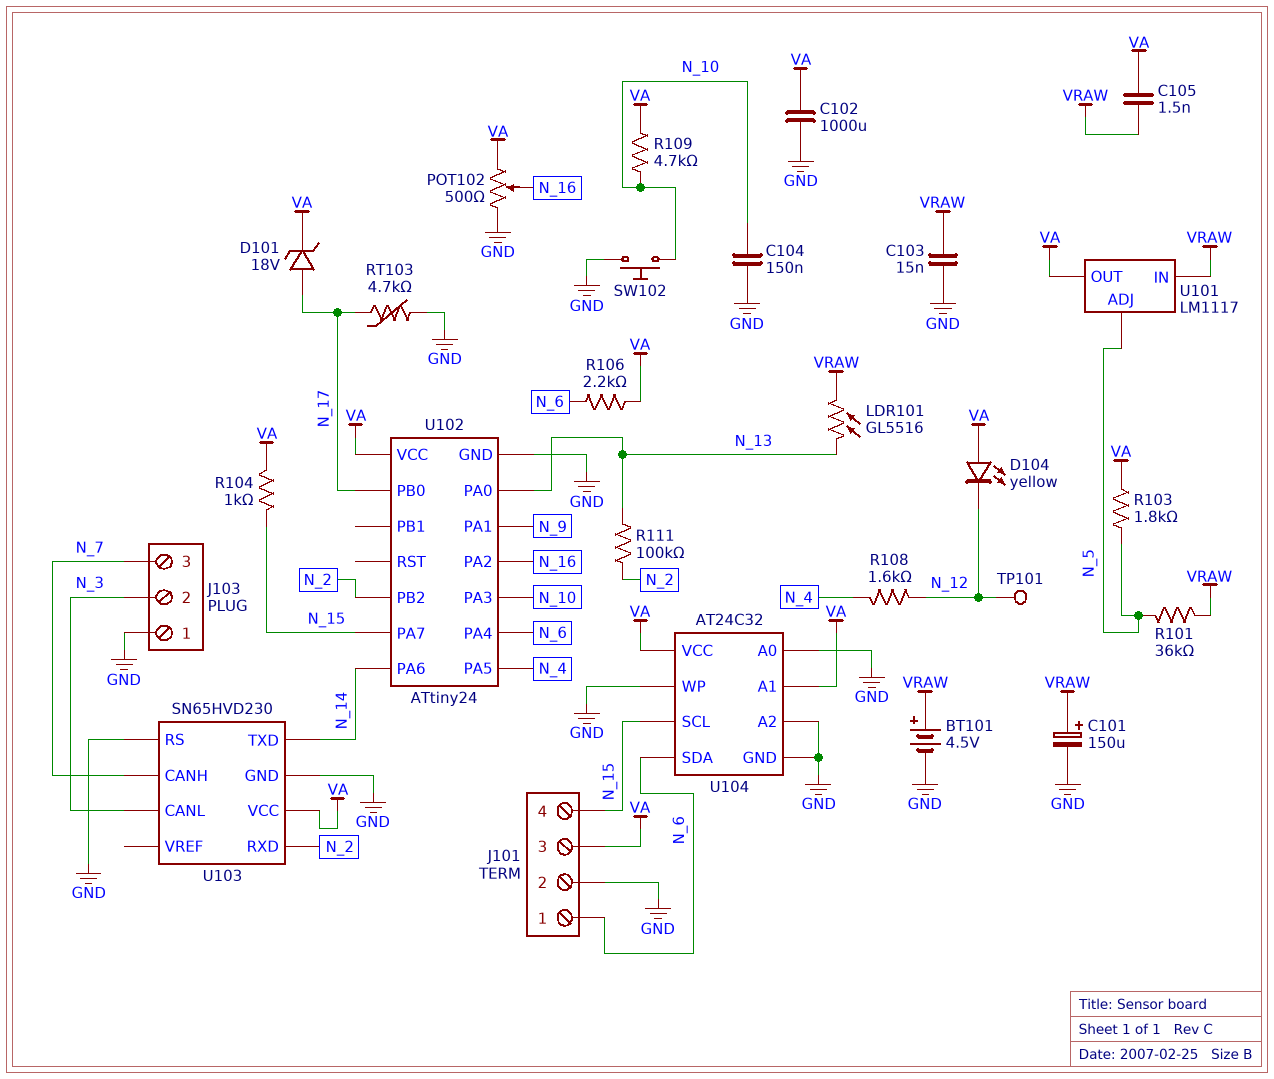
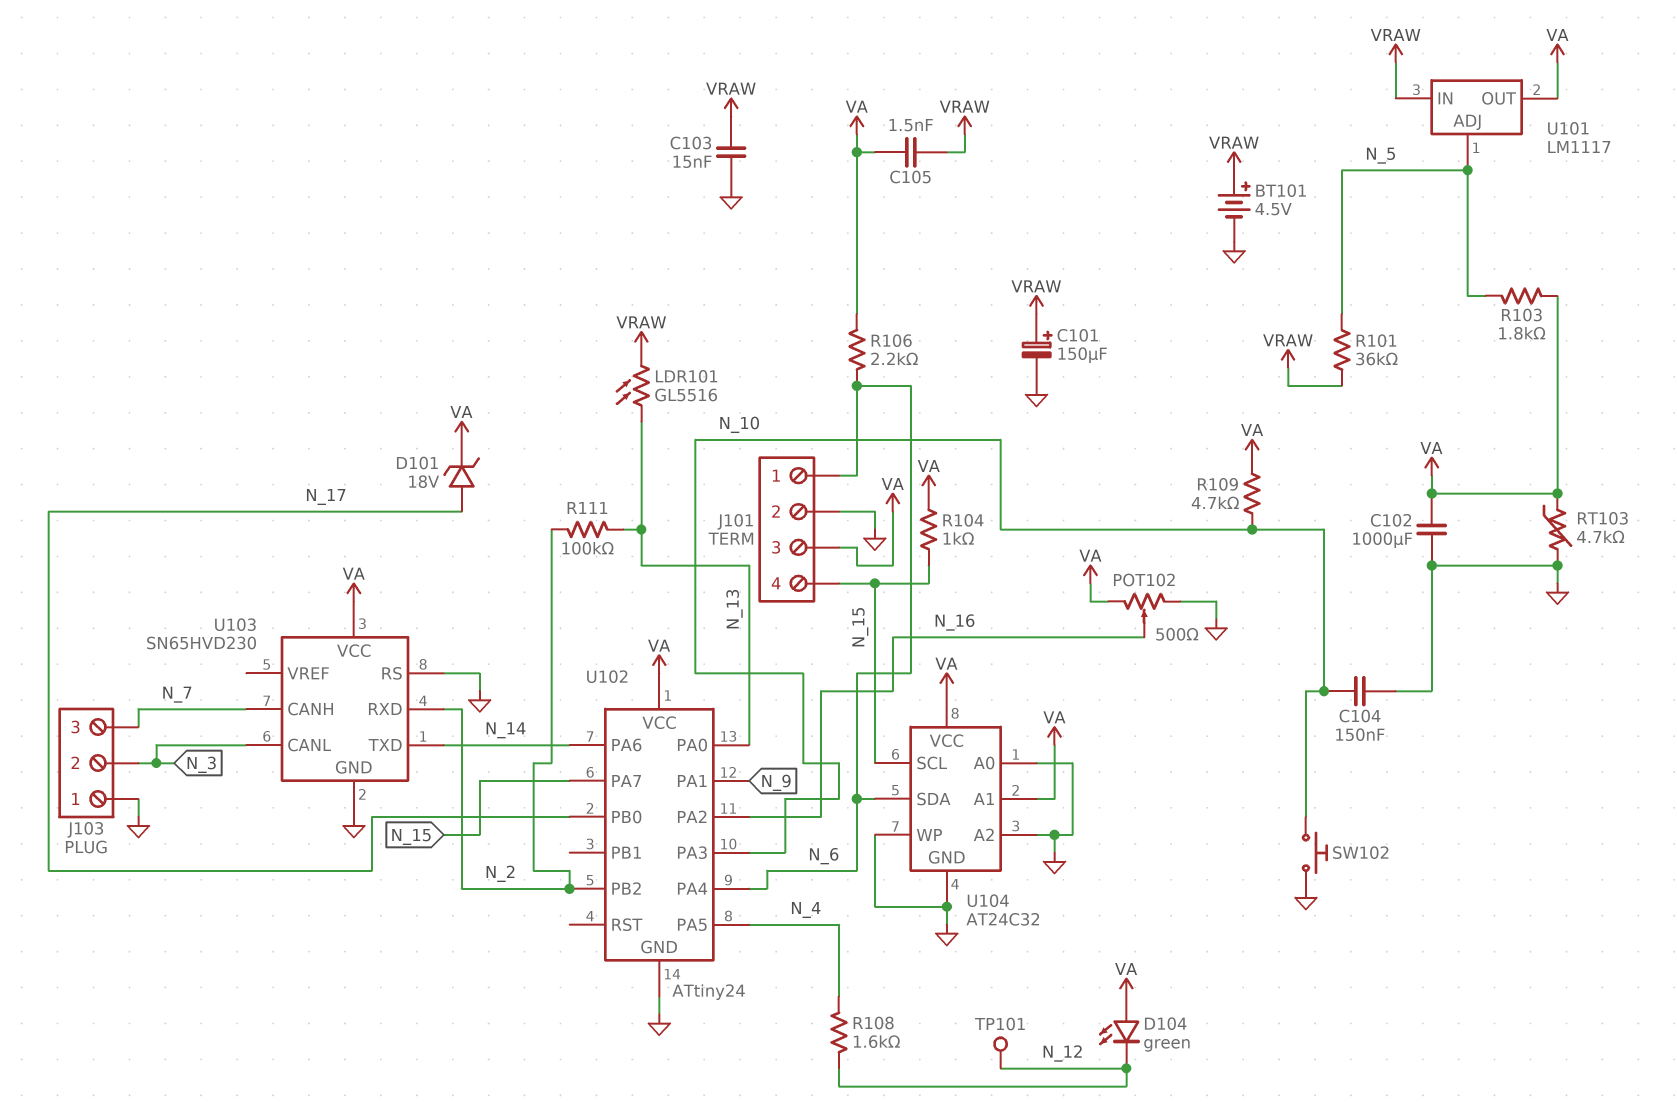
D104: LED yellow (A VA, K N_12) -> LED green (A VA, K N_12)
RT103: 4.7k (GND, N_17) -> 4.7k (GND, VA)

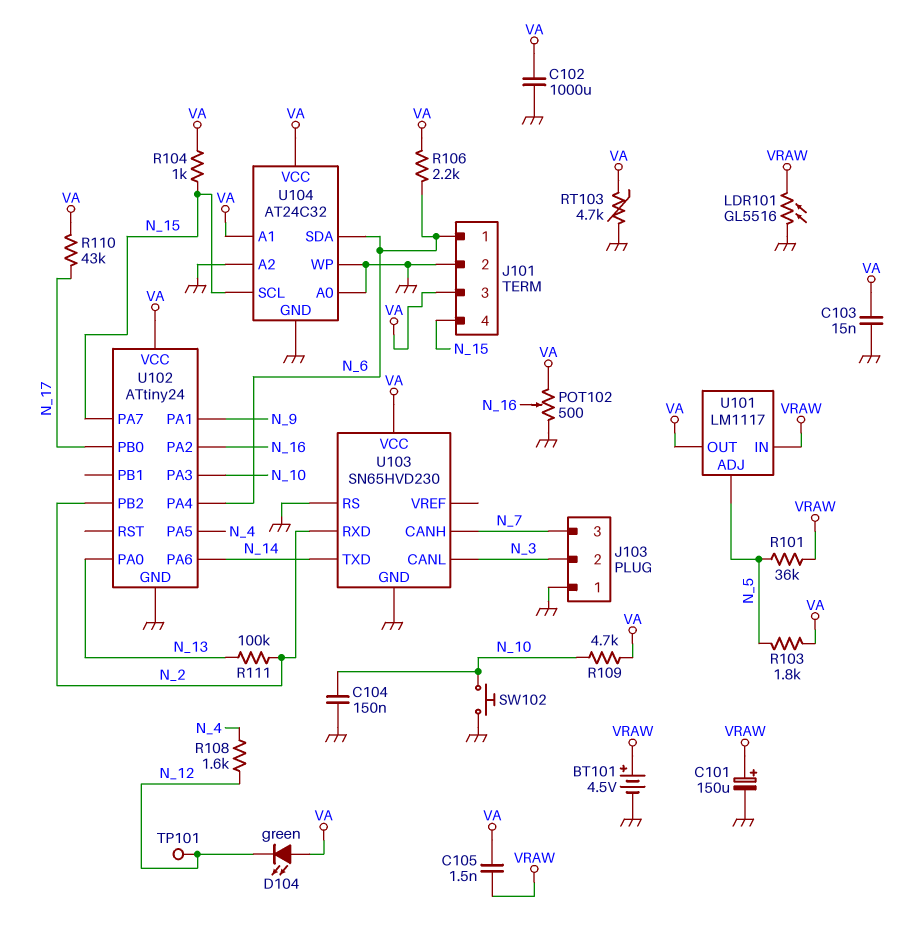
C103: 15nF (GND, VRAW) -> 15nF (GND, VA)
D101: zener 18V (A N_17, K VA) -> none
LDR101: GL5516 (N_13, VRAW) -> GL5516 (GND, VRAW)
R110: none -> 43k (N_17, VA)

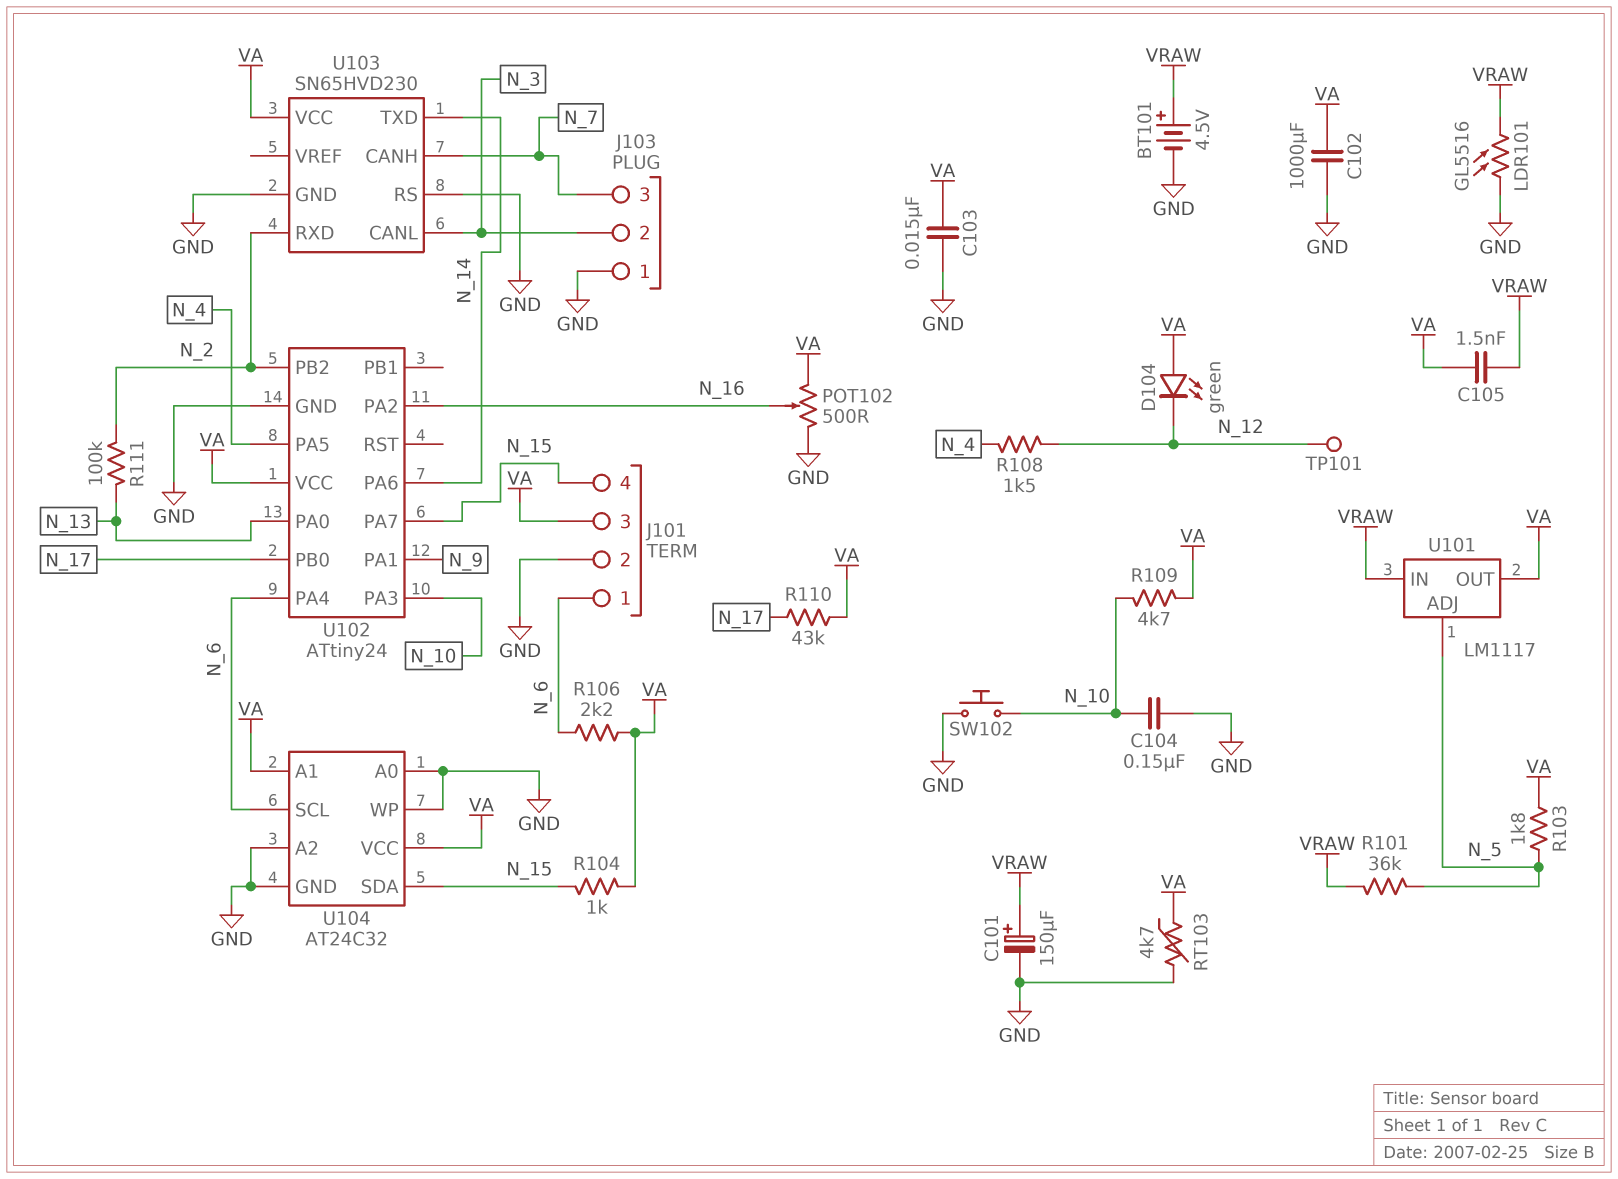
R108: 1.6k (N_4, N_12) -> 1.5k (N_4, N_12)
U104 pin SCL: N_15 -> N_6
U104 pin SDA: N_6 -> N_15

